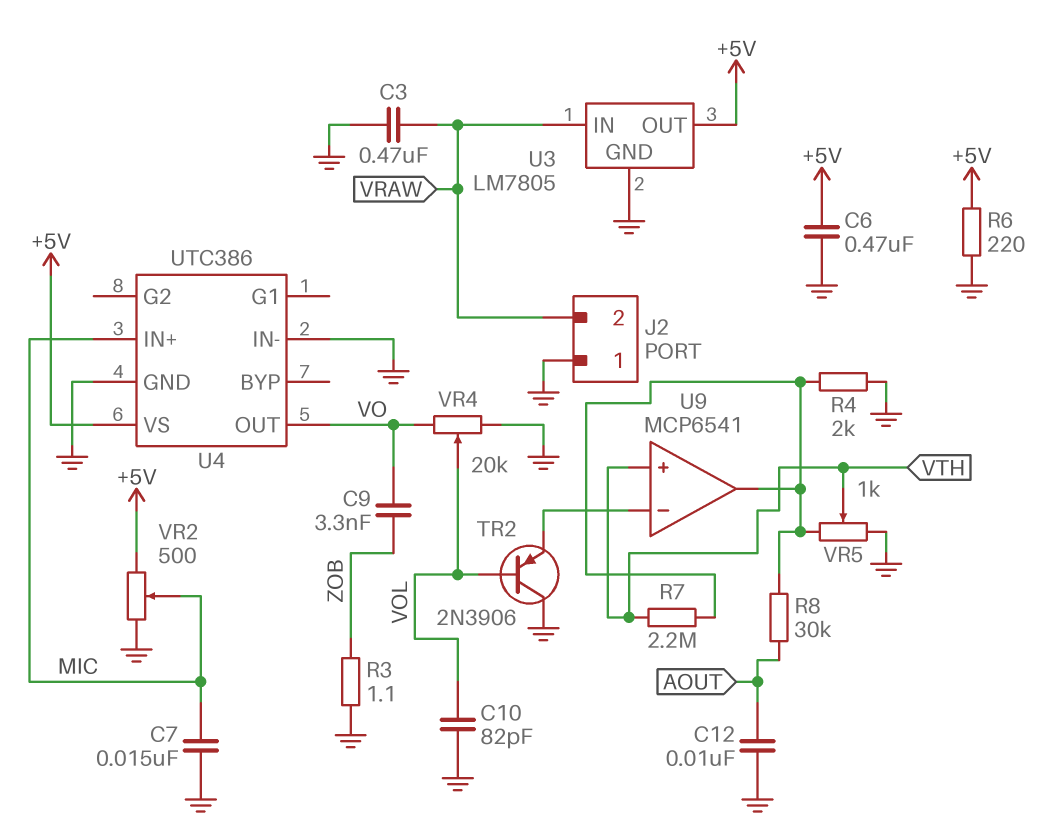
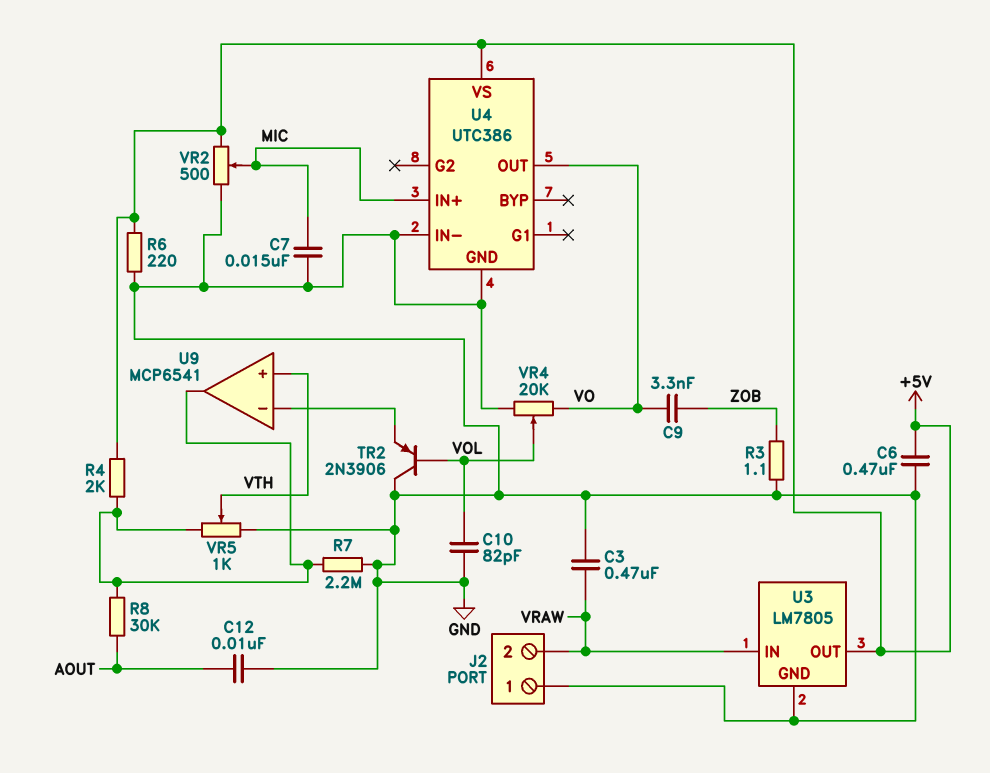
R4: 2k (GND, U9/out) -> 2k (+5V, U9/out)
R7: 2.2M (U9/out, VTH) -> 2.2M (GND, U9/out)

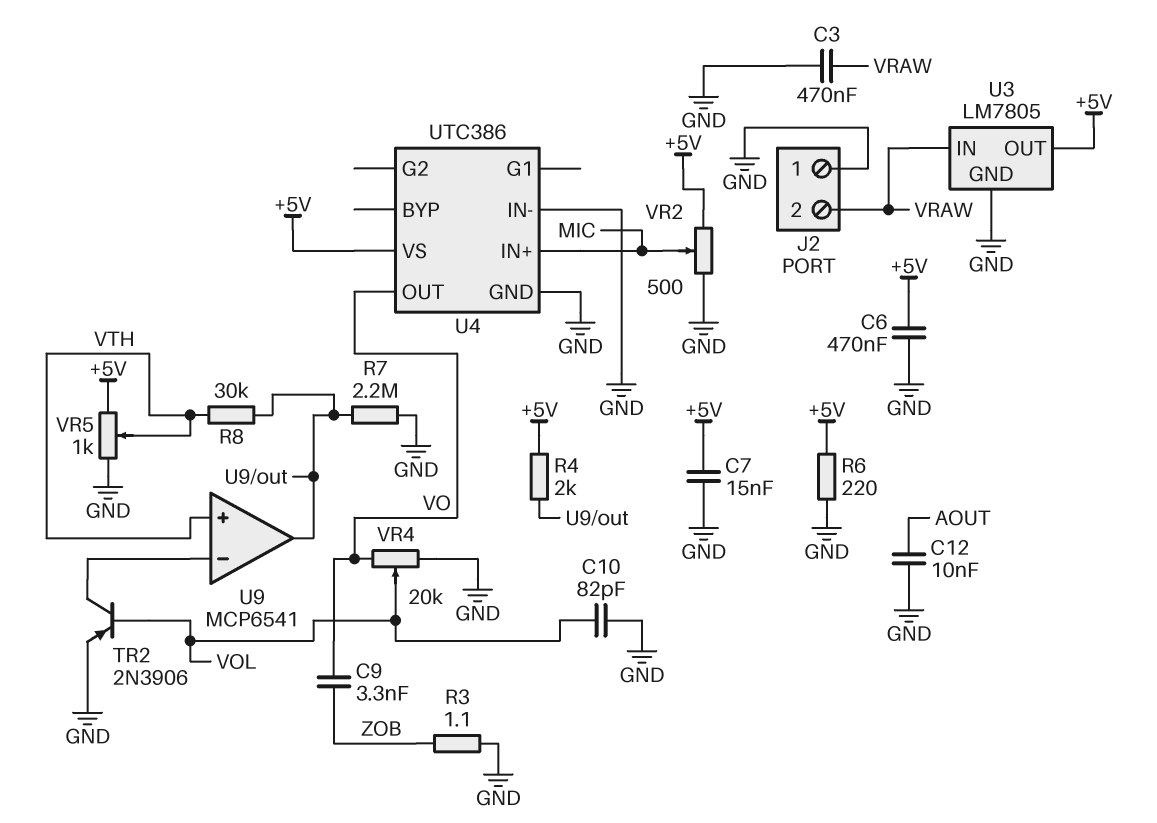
C7: 15nF (GND, MIC) -> 15nF (+5V, GND)
R8: 30k (AOUT, U9/out) -> 30k (U9/out, VTH)
TR2: PNP 2N3906 (B VOL, C GND, E U9/in-) -> PNP 2N3906 (B VOL, C U9/in-, E GND)
VR5: 1k (GND, U9/out, wiper VTH) -> 1k (+5V, GND, wiper VTH)

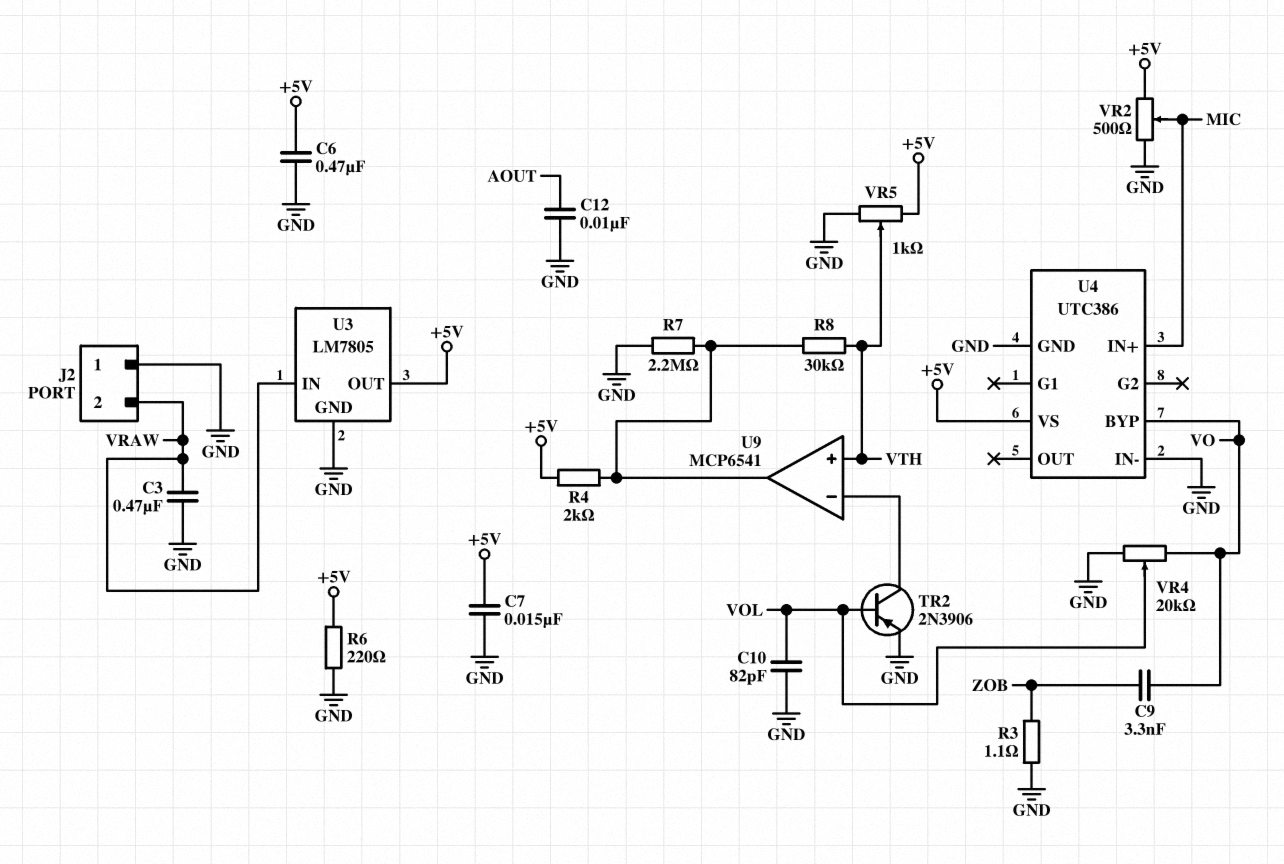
U4 pin BYP: none -> VO
U4 pin OUT: VO -> none

